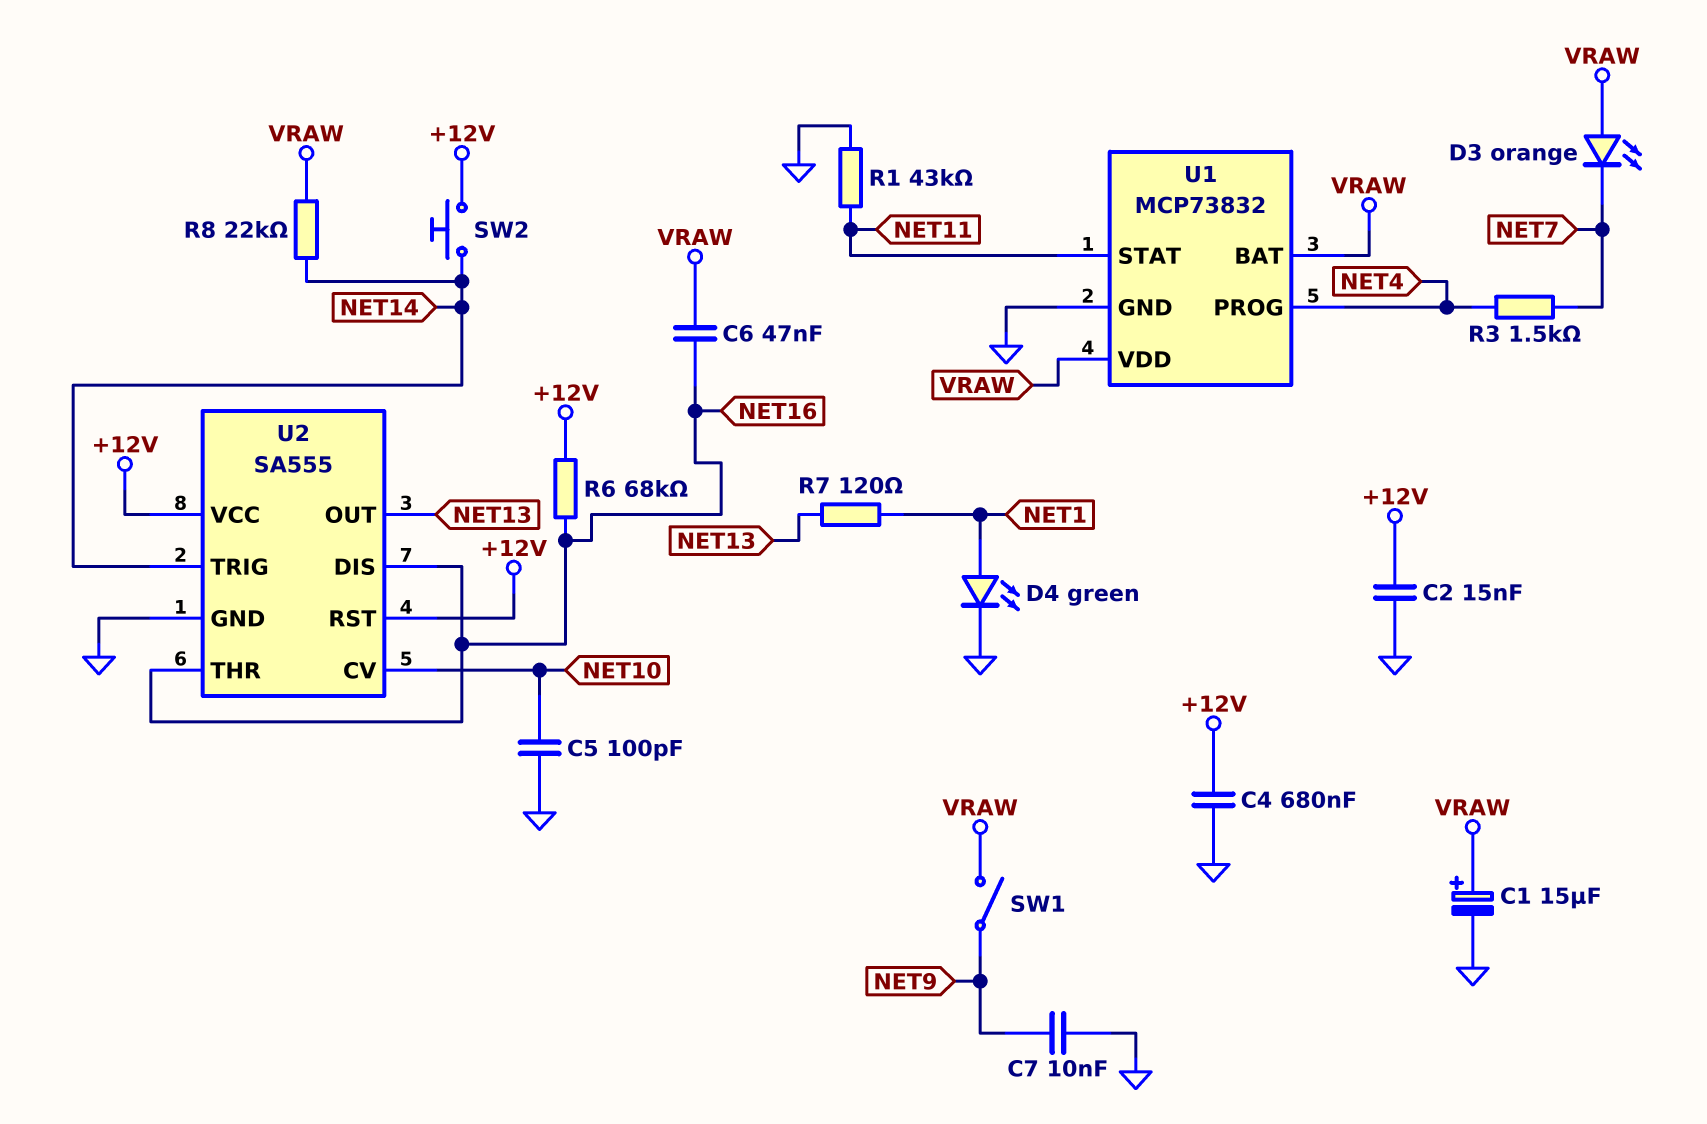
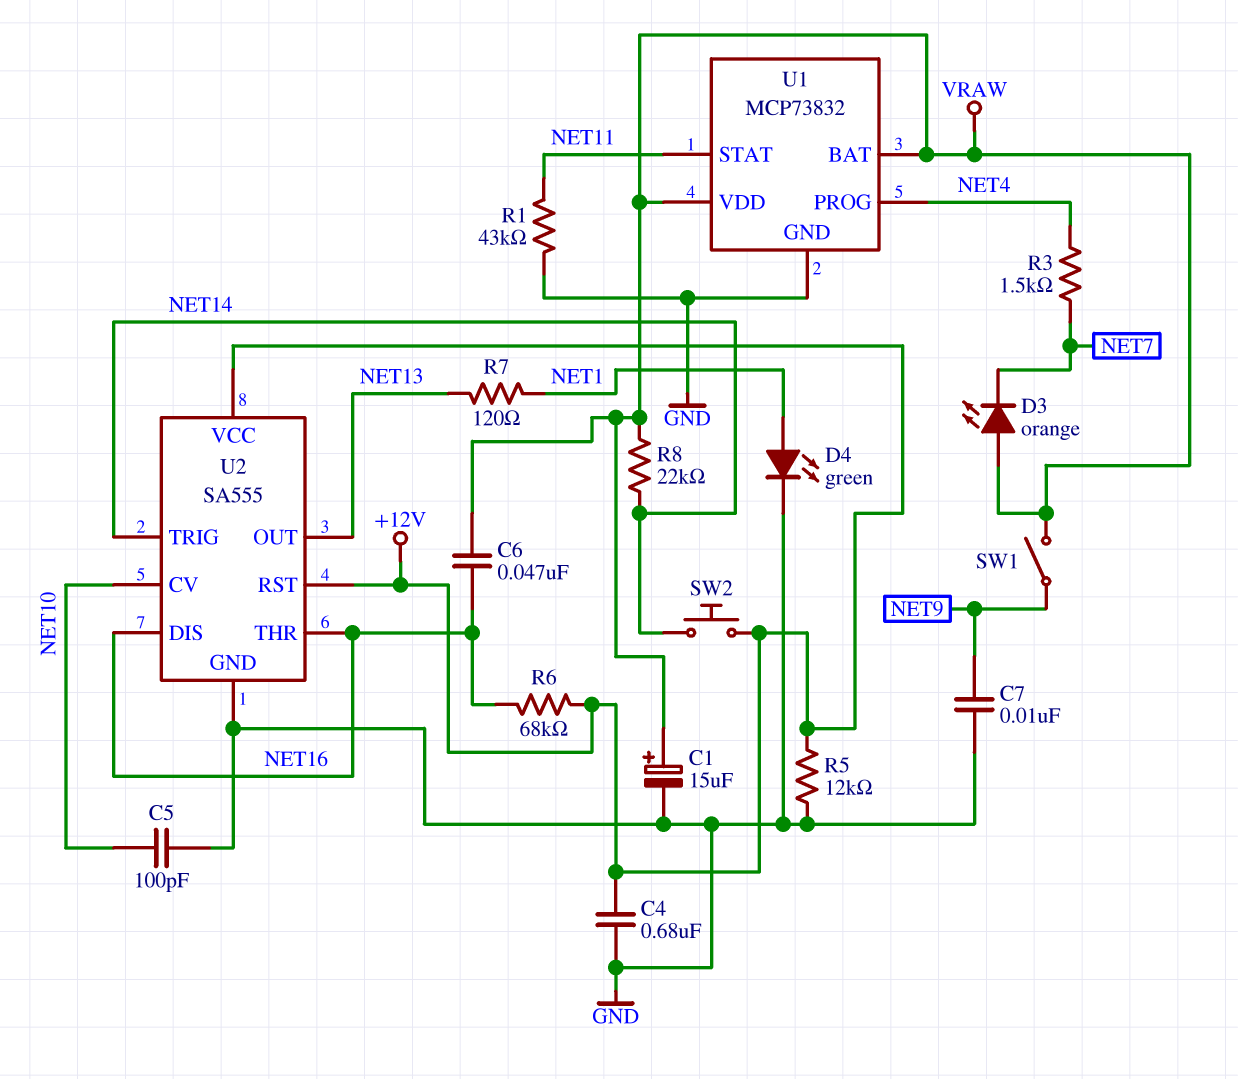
C2: 15nF (+12V, GND) -> none
R5: none -> 12k (+12V, GND)

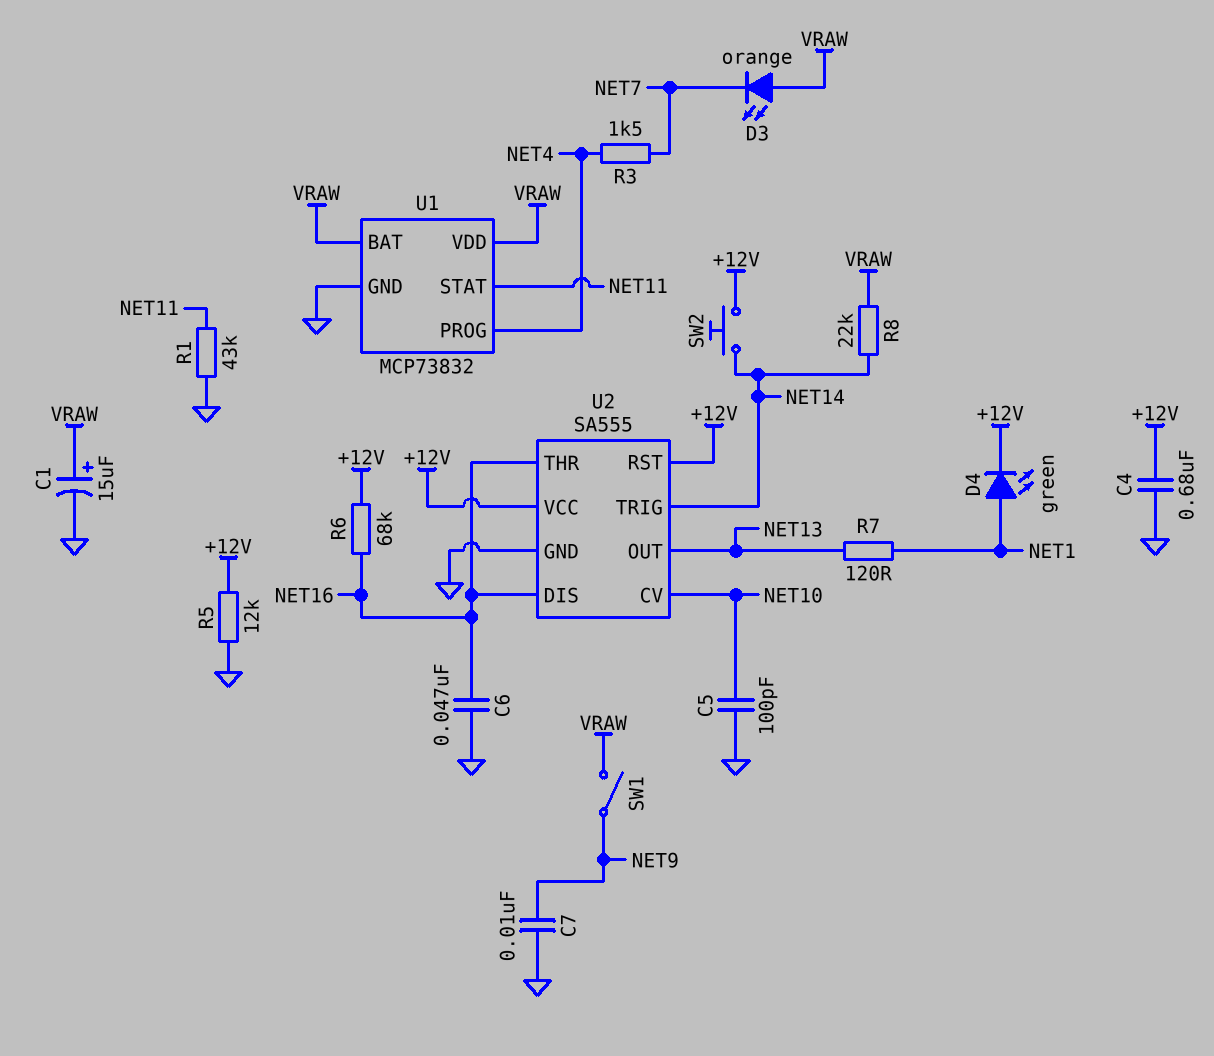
C6: 47nF (NET16, VRAW) -> 47nF (GND, NET16)
D4: LED green (A NET1, K GND) -> LED green (A NET1, K +12V)

